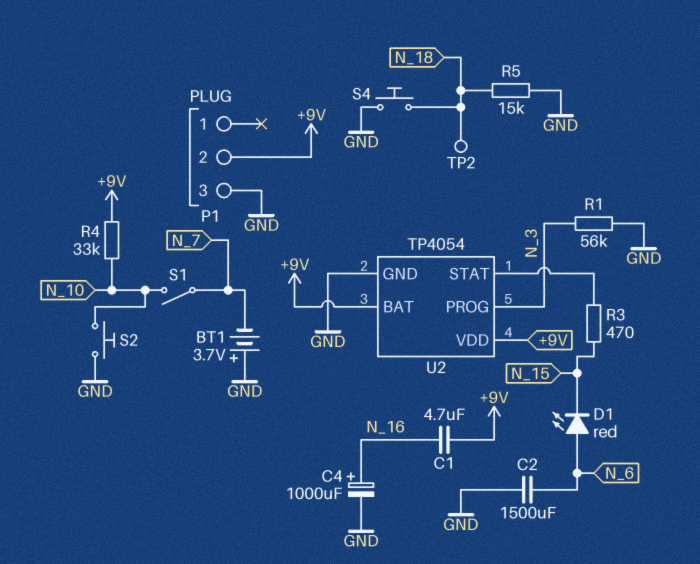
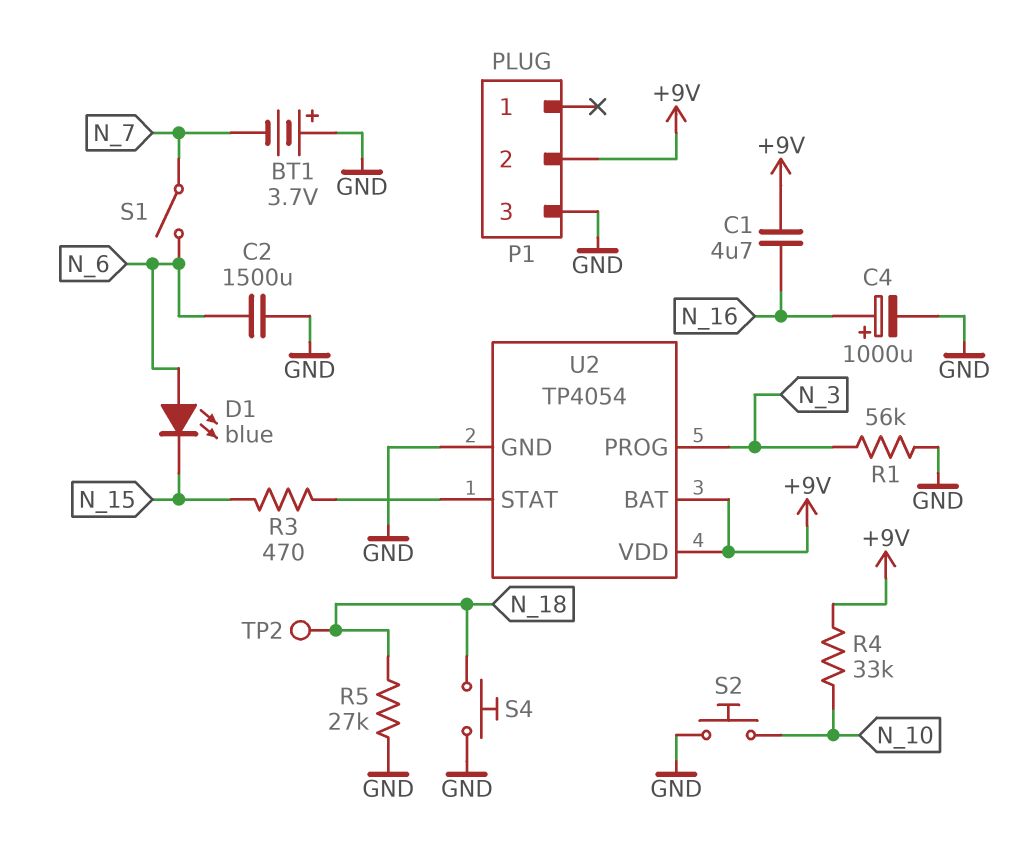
D1: LED red (A N_6, K N_15) -> LED blue (A N_6, K N_15)
R5: 15k (GND, N_18) -> 27k (GND, N_18)
S1: switch (N_7, N_10) -> switch (N_6, N_7)

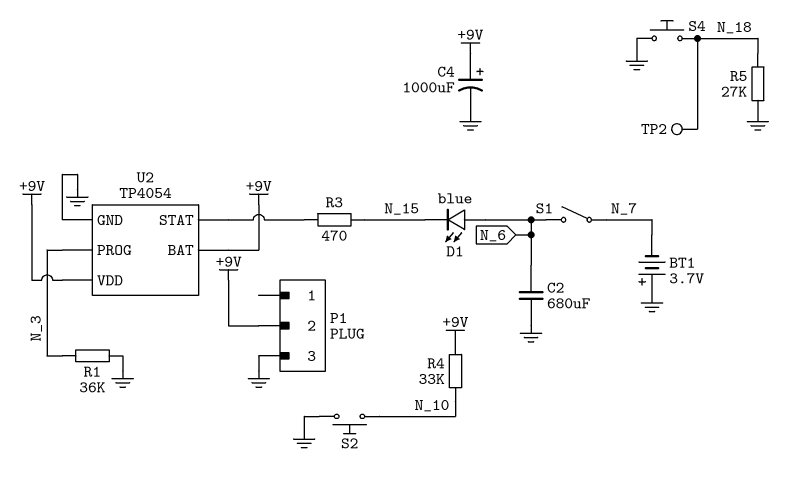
C1: 4.7uF (+9V, N_16) -> none
C2: 1500uF (GND, N_6) -> 680uF (GND, N_6)
C4: 1000uF (plus N_16, minus GND) -> 1000uF (plus +9V, minus GND)
R1: 56k (GND, N_3) -> 36k (GND, N_3)

